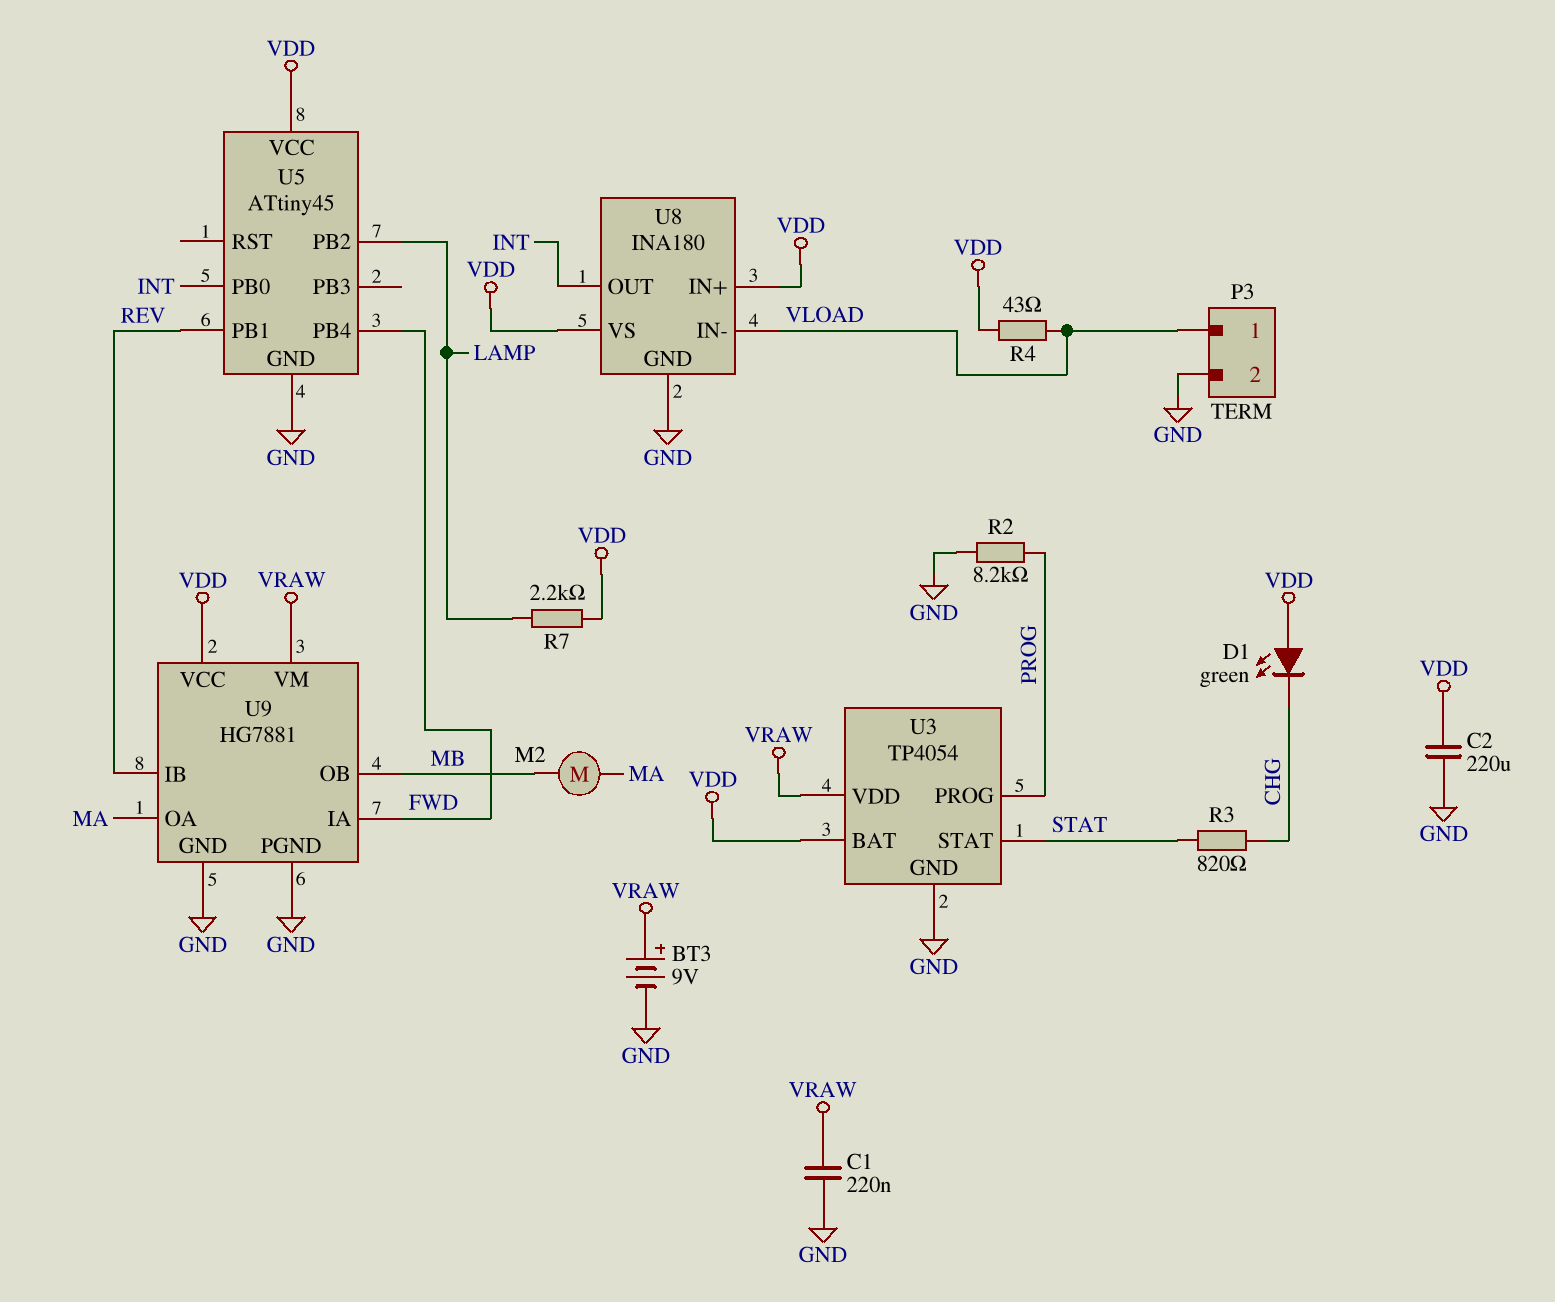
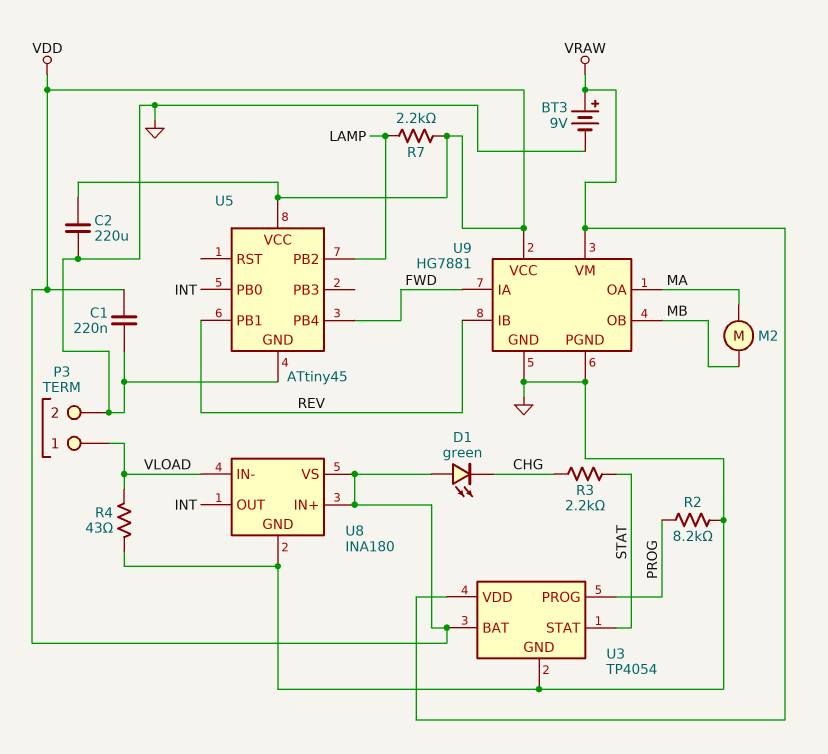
C1: 220nF (GND, VRAW) -> 220nF (GND, VDD)
R3: 820 (CHG, STAT) -> 2.2k (CHG, STAT)
R4: 43 (VDD, VLOAD) -> 43 (GND, VLOAD)

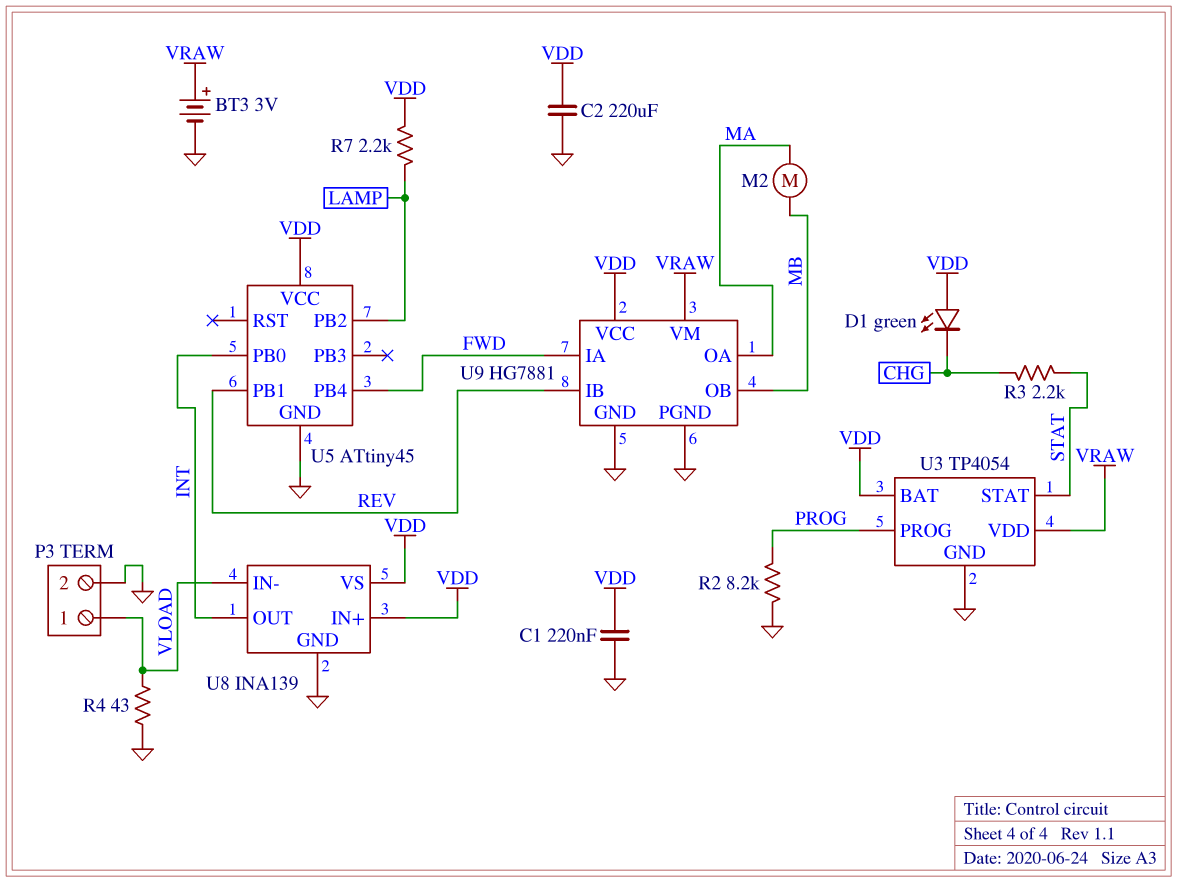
BT3: 9V (plus VRAW, minus GND) -> 3V (plus VRAW, minus GND)
U8: INA180 -> INA139

